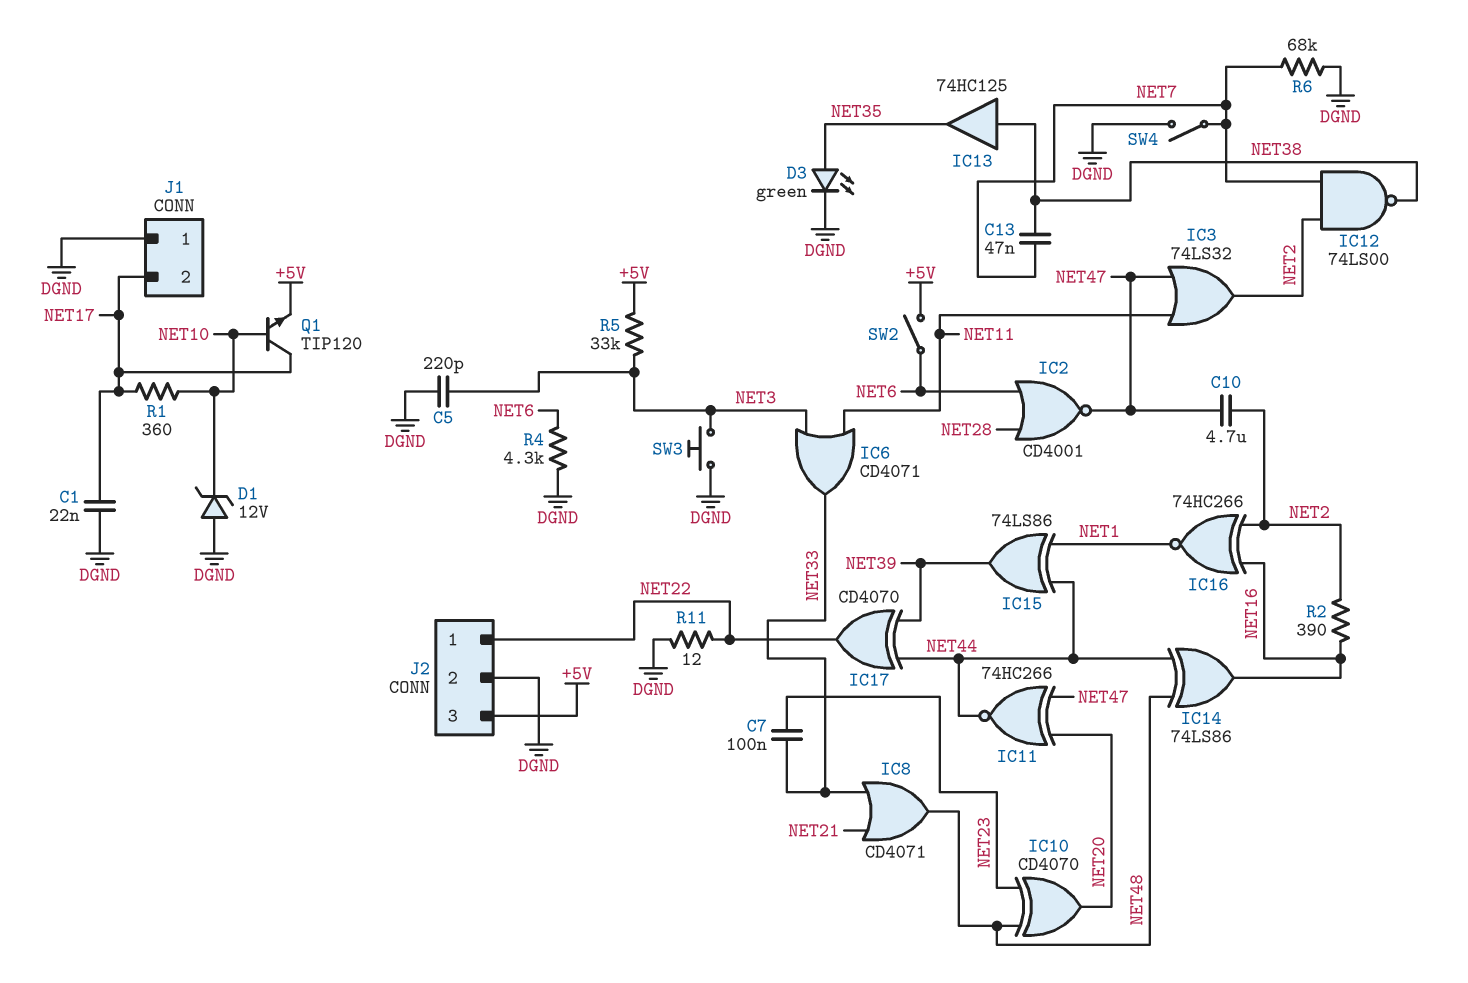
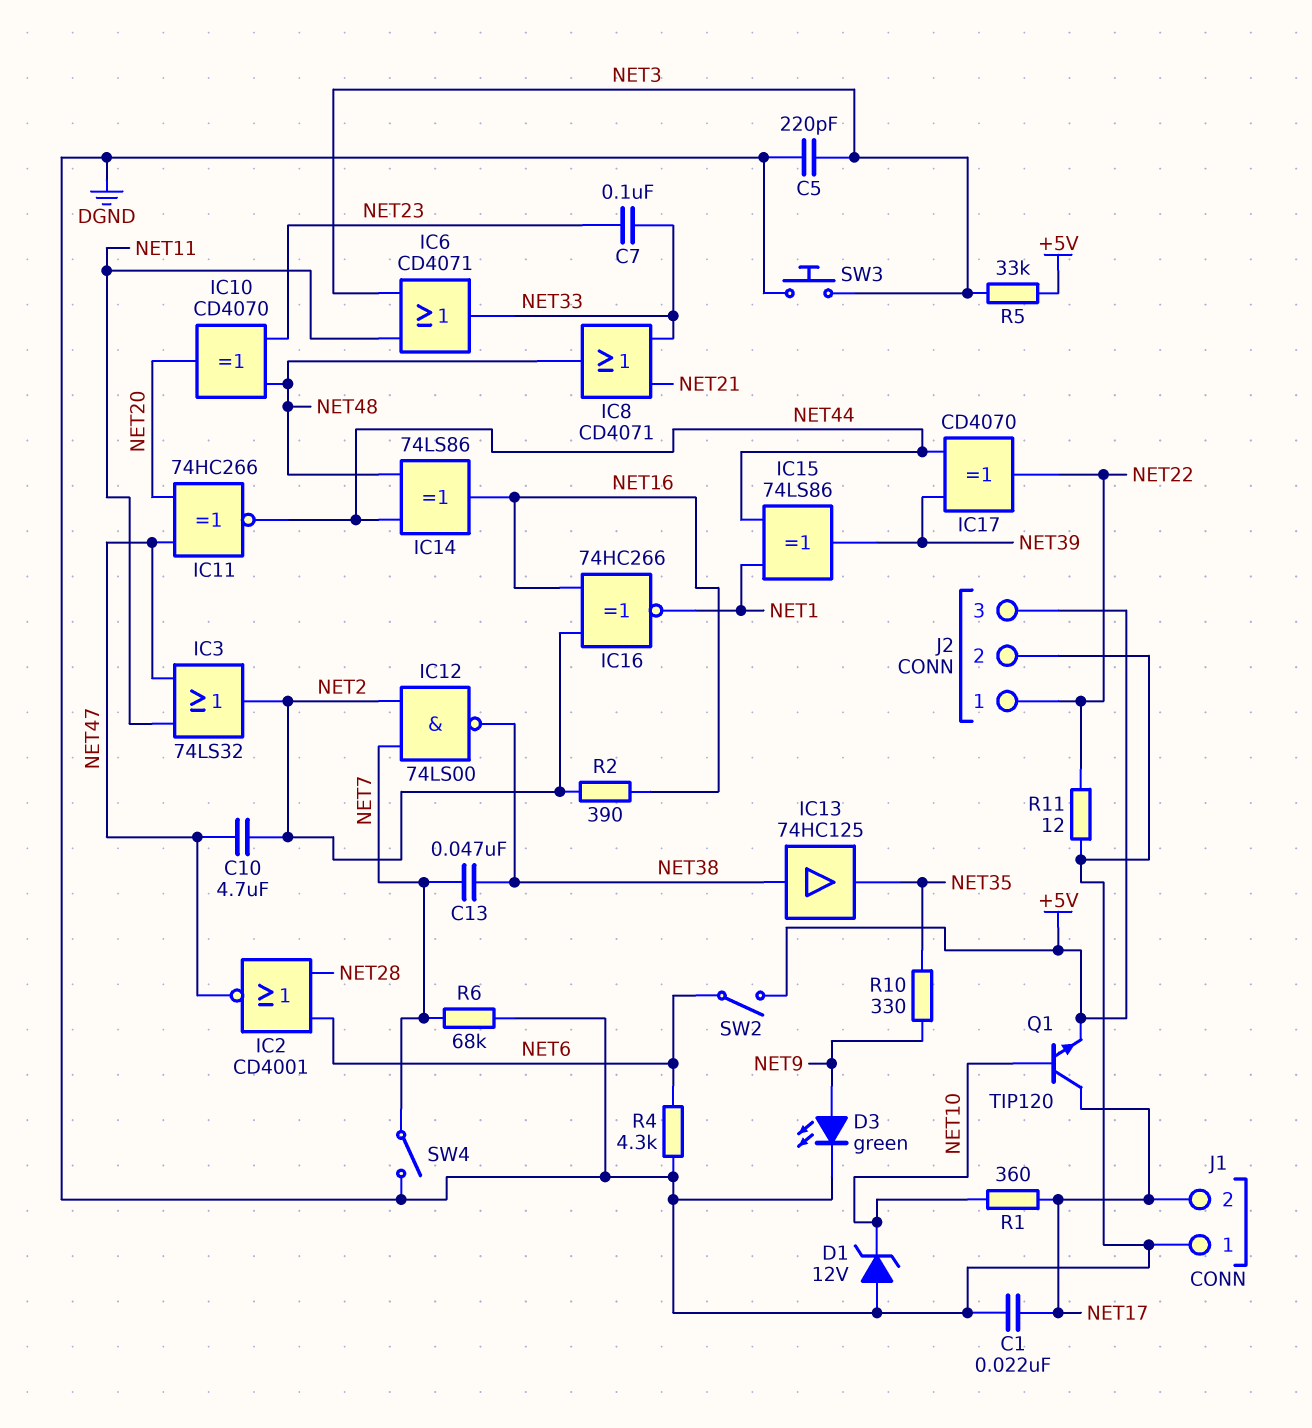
D3: LED green (A NET35, K DGND) -> LED green (A NET9, K DGND)
R10: none -> 330 (NET9, NET35)

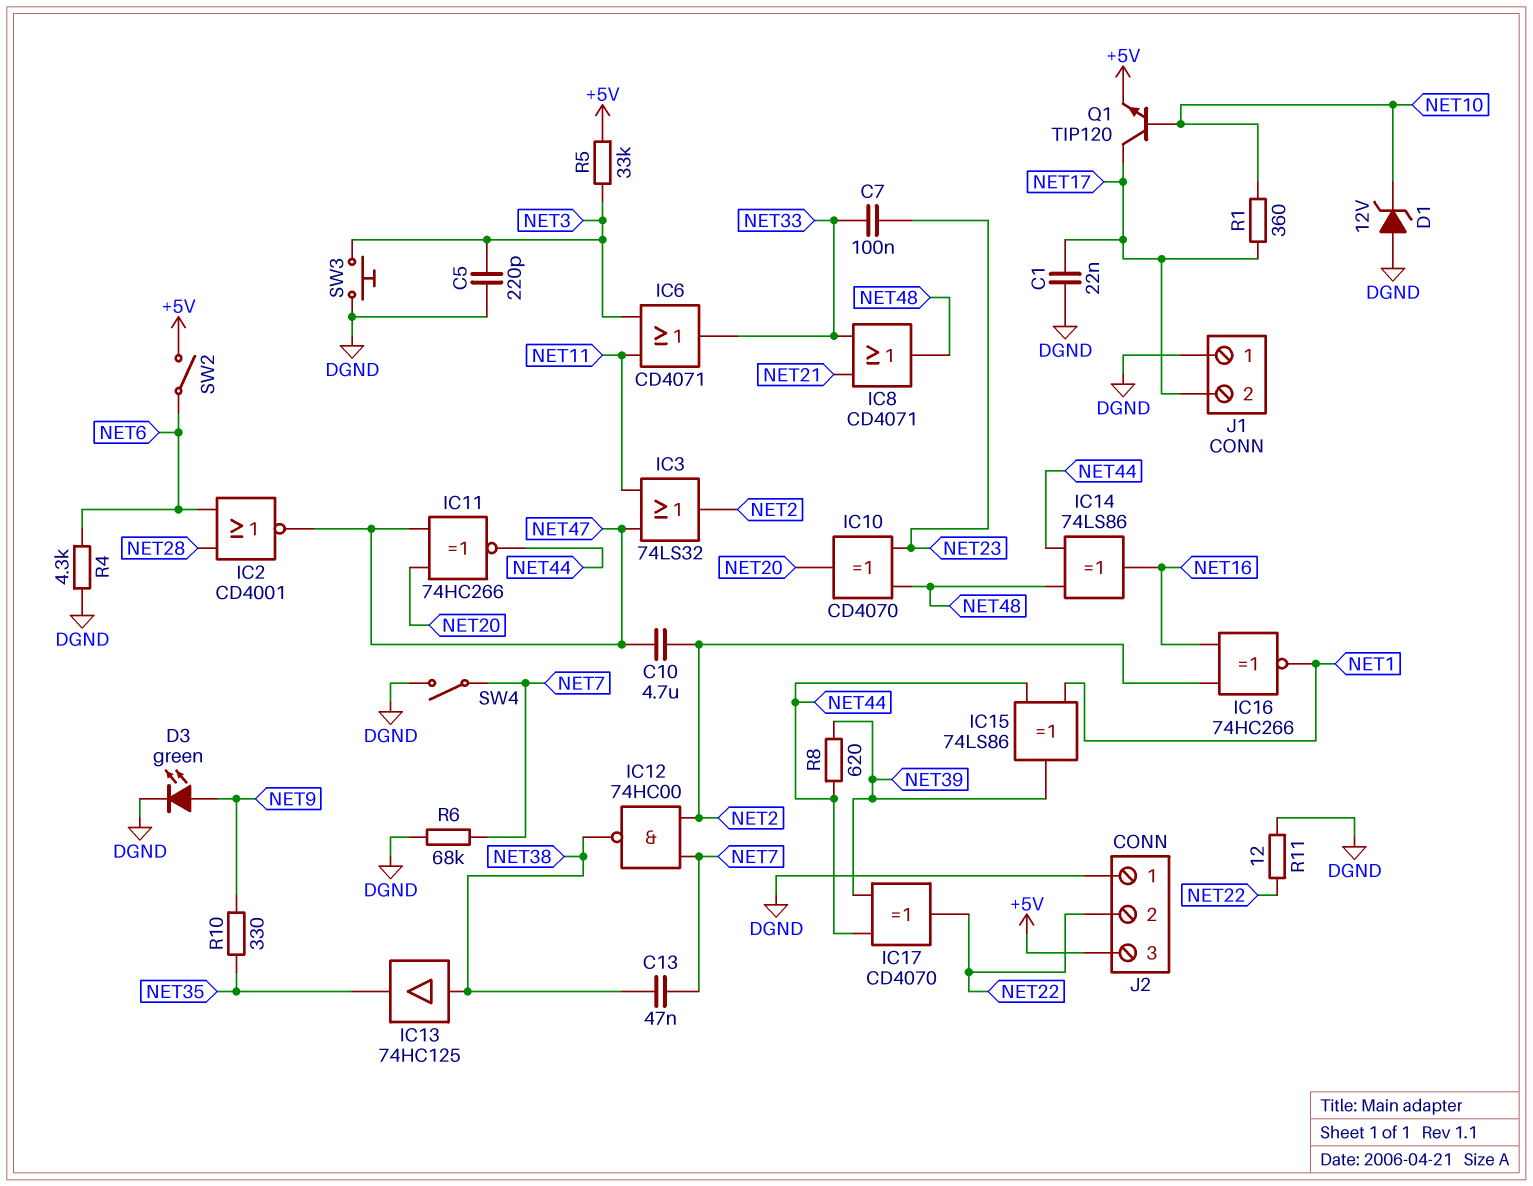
IC12: NAND 74LS00 (in NET2, in NET7, out NET38) -> NAND 74HC00 (in NET2, in NET7, out NET38)
J2 pin 1: NET22 -> DGND
J2 pin 2: DGND -> NET22
R2: 390 (NET2, NET16) -> none
R8: none -> 620 (NET39, NET44)

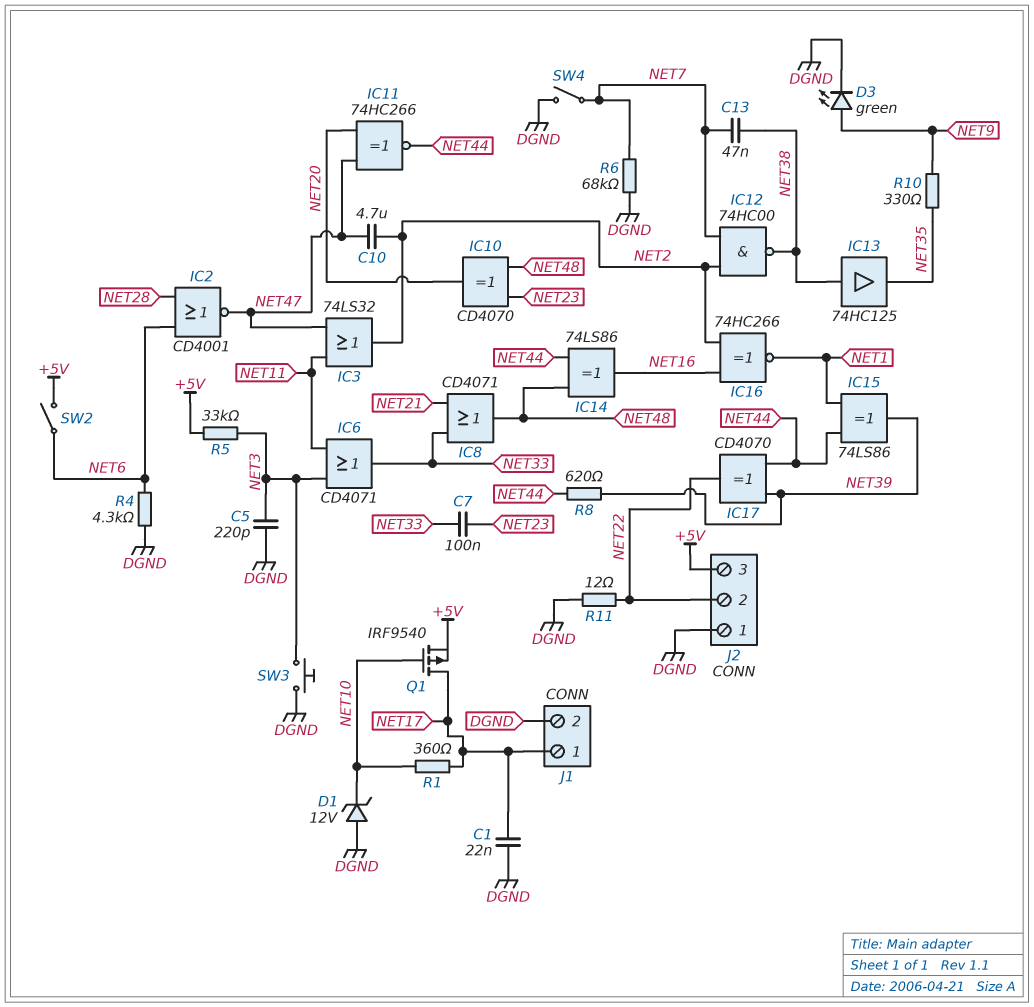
J1 pin 1: DGND -> NET17
J1 pin 2: NET17 -> DGND
Q1: NPN TIP120 (B NET10, C NET17, E +5V) -> PMOS IRF9540 (G NET10, D NET17, S +5V)

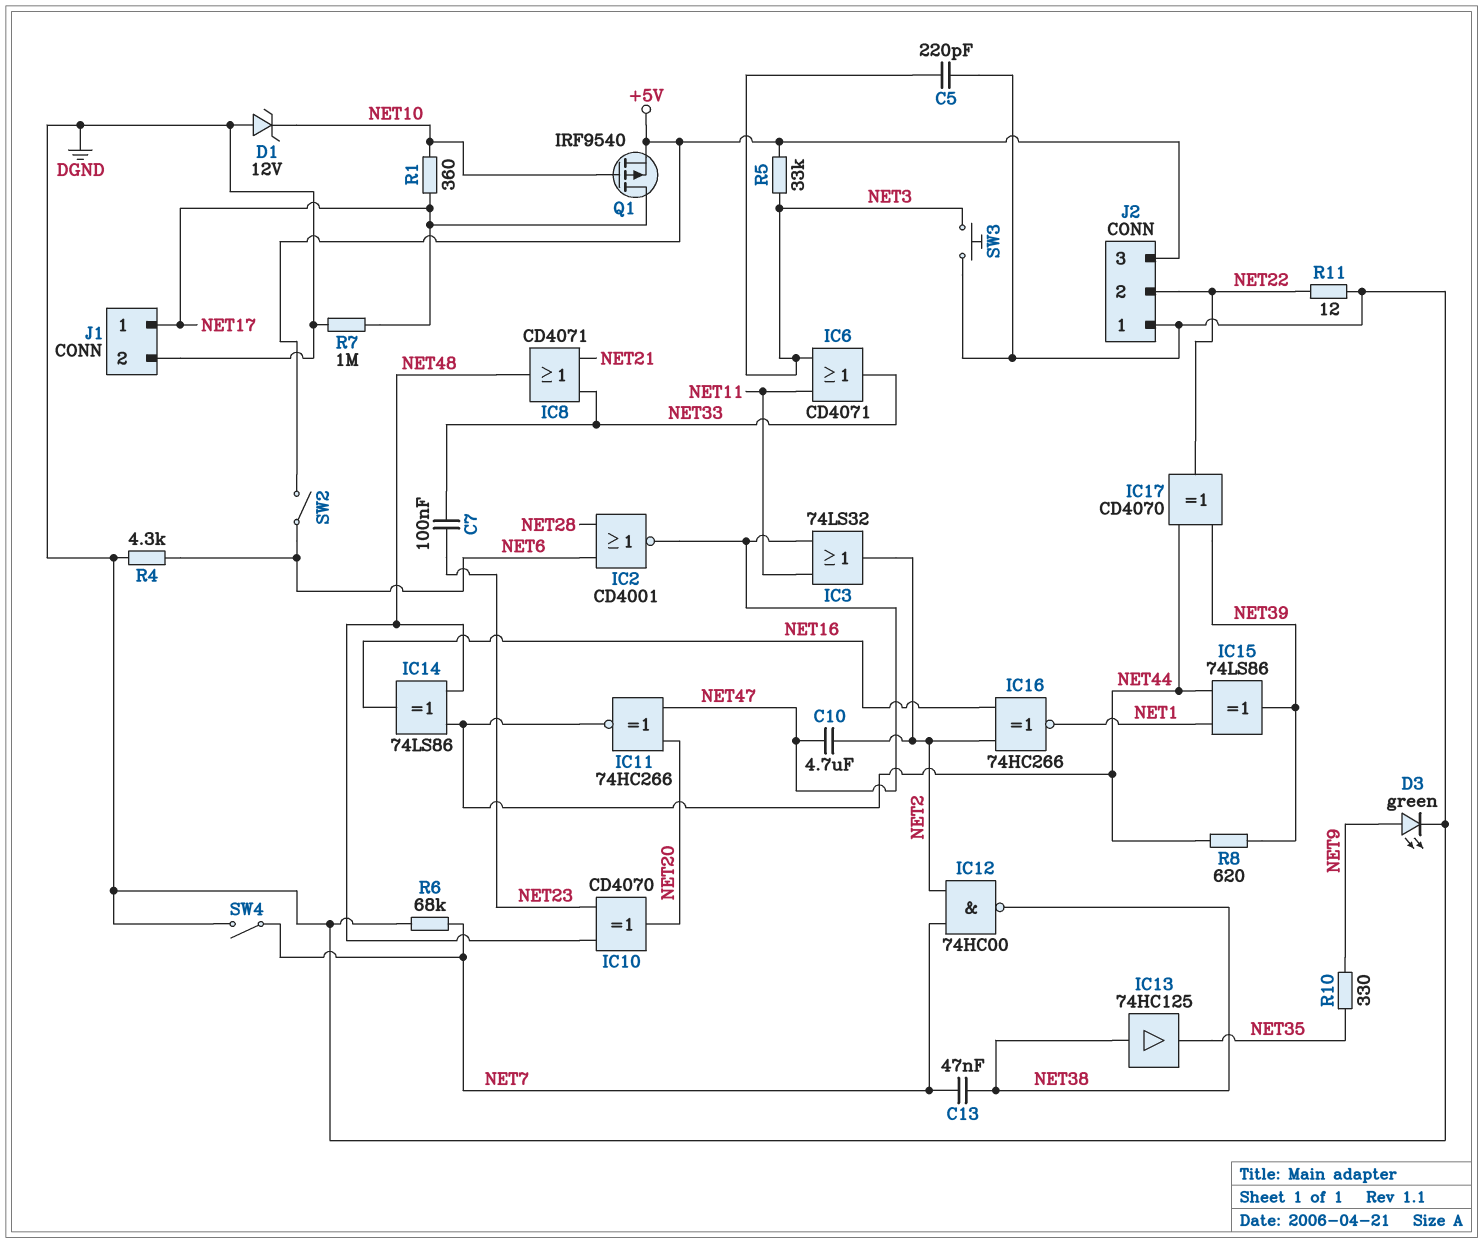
C1: 22nF (DGND, NET17) -> none
R7: none -> 1M (DGND, NET17)

